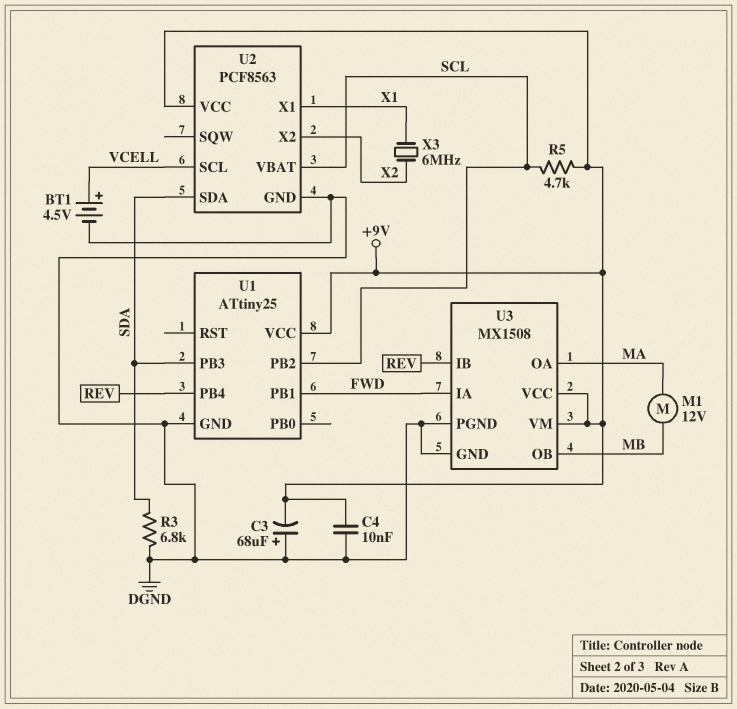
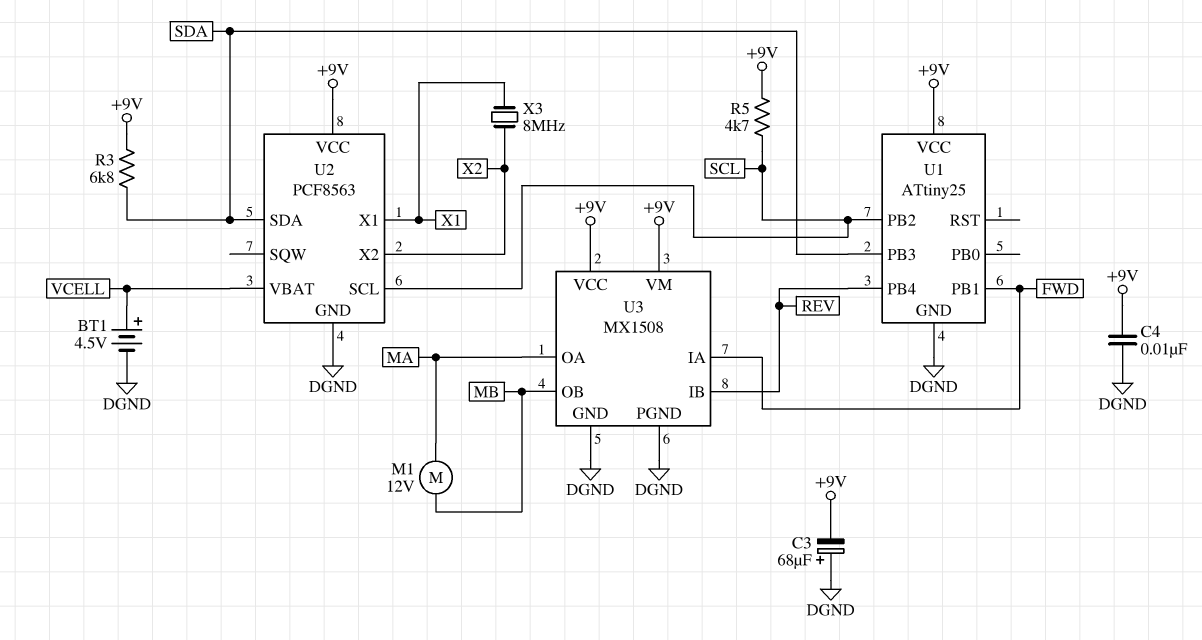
R3: 6.8k (DGND, SDA) -> 6.8k (+9V, SDA)
U2 pin SCL: VCELL -> SCL
U2 pin VBAT: SCL -> VCELL
X3: 6MHz (X1, X2) -> 8MHz (X1, X2)

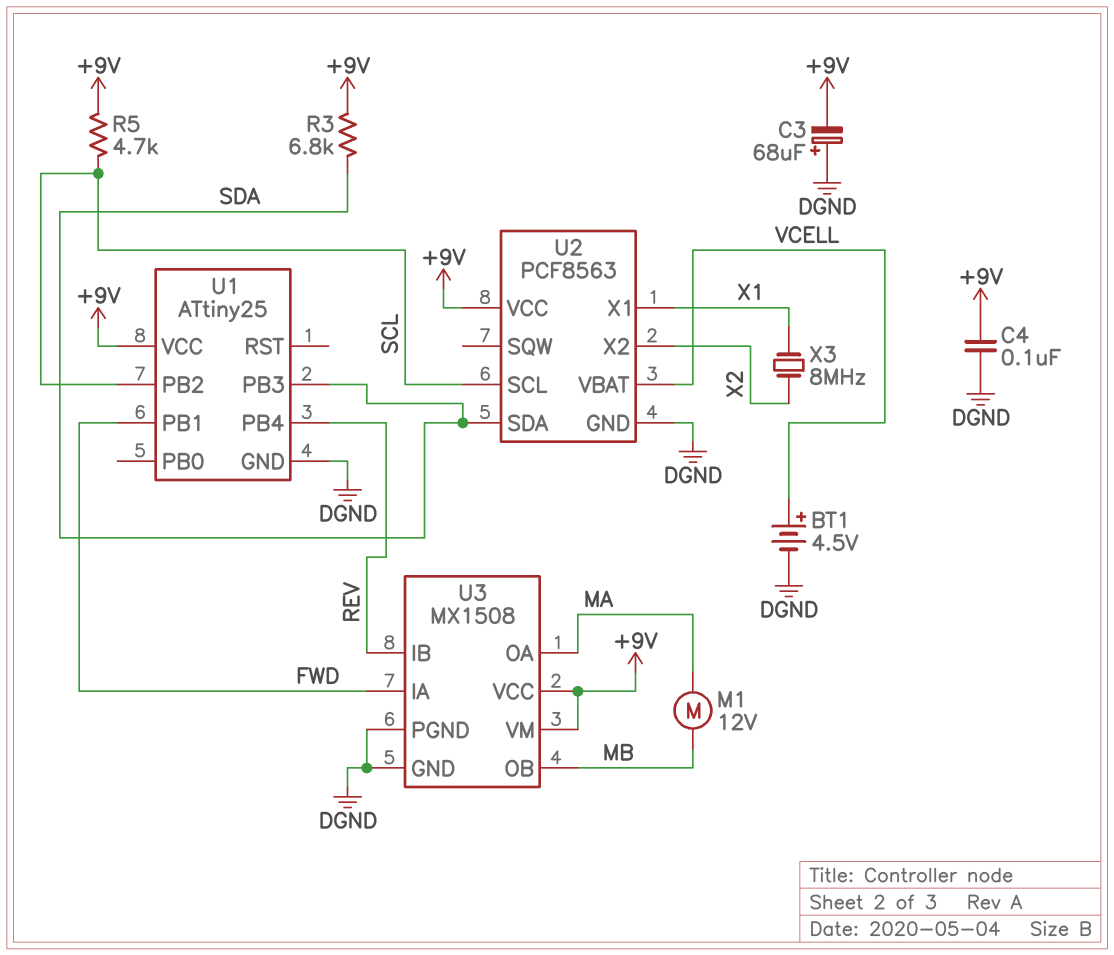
C4: 10nF (+9V, DGND) -> 100nF (+9V, DGND)

